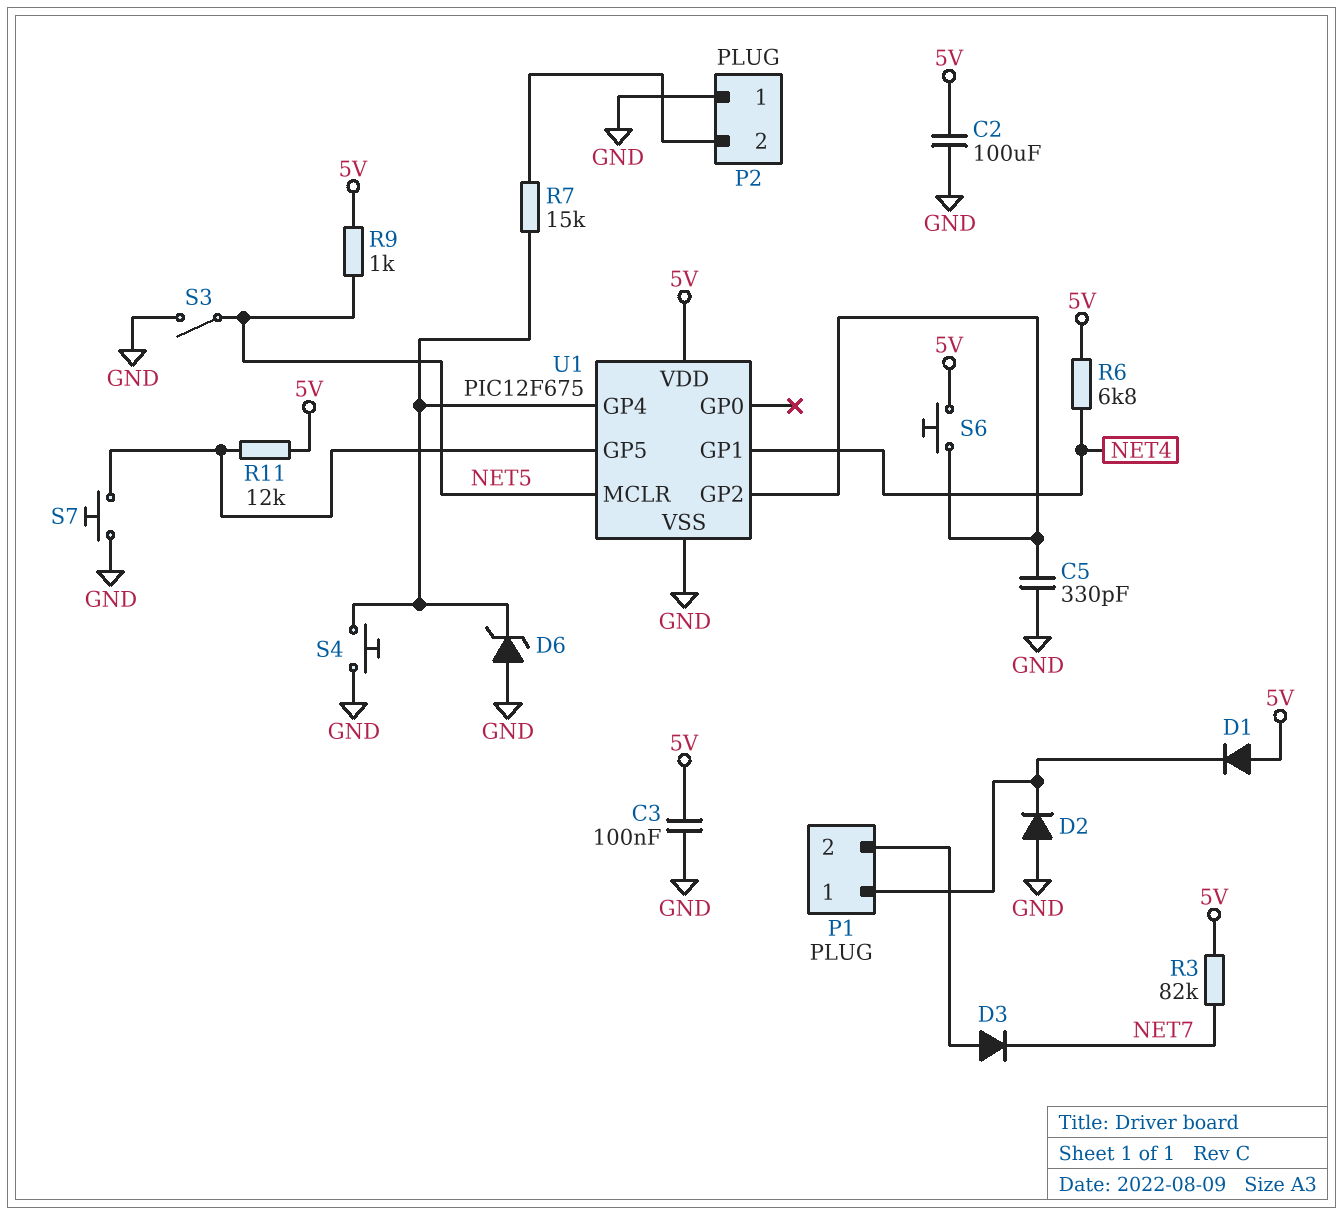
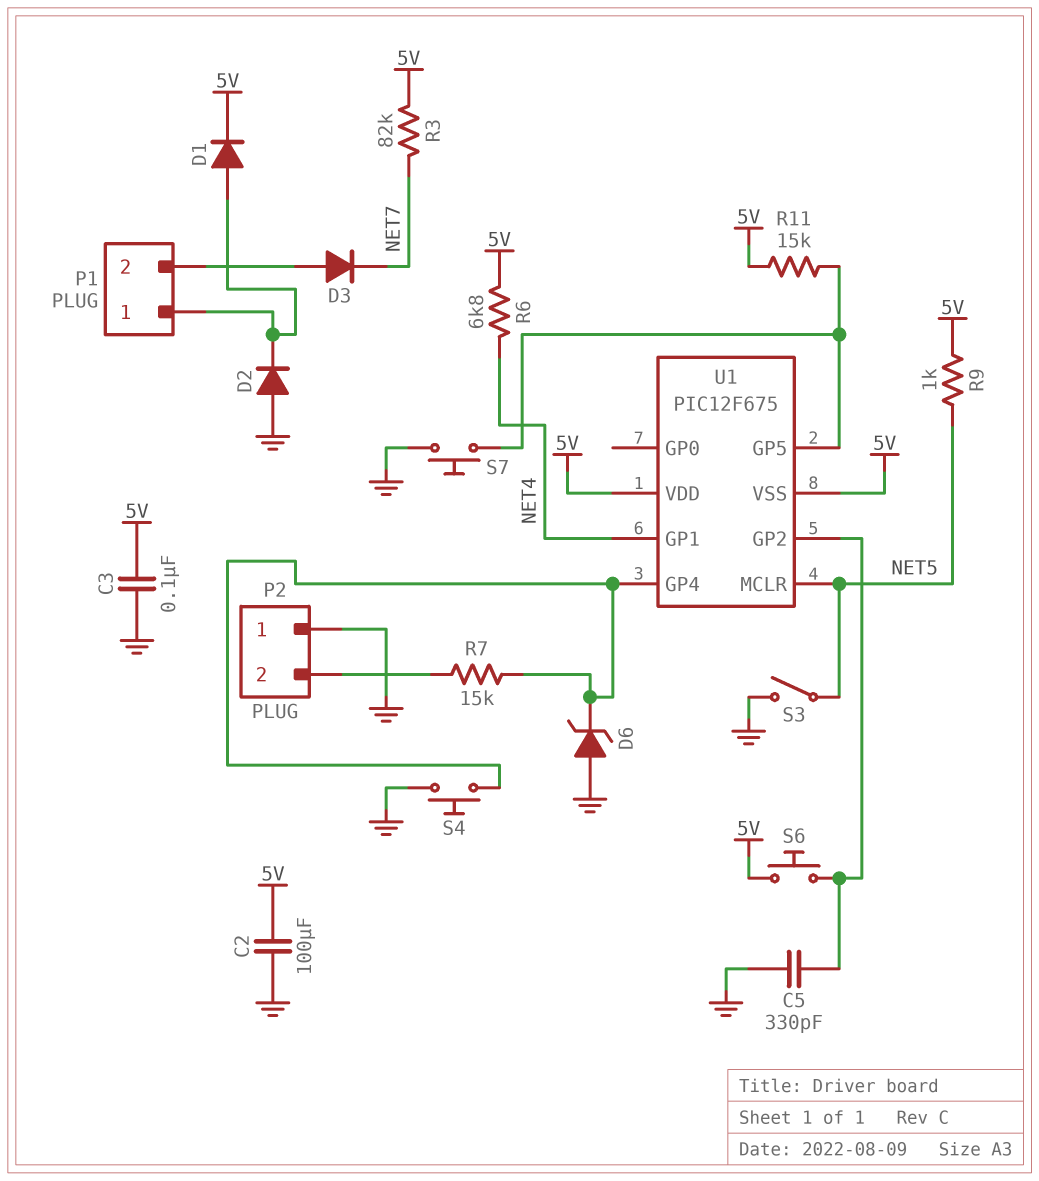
D1: diode (A 5V, K P1/1) -> diode (A P1/1, K 5V)
R11: 12k (5V, U1/GP5) -> 15k (5V, U1/GP5)
U1 pin VSS: GND -> 5V

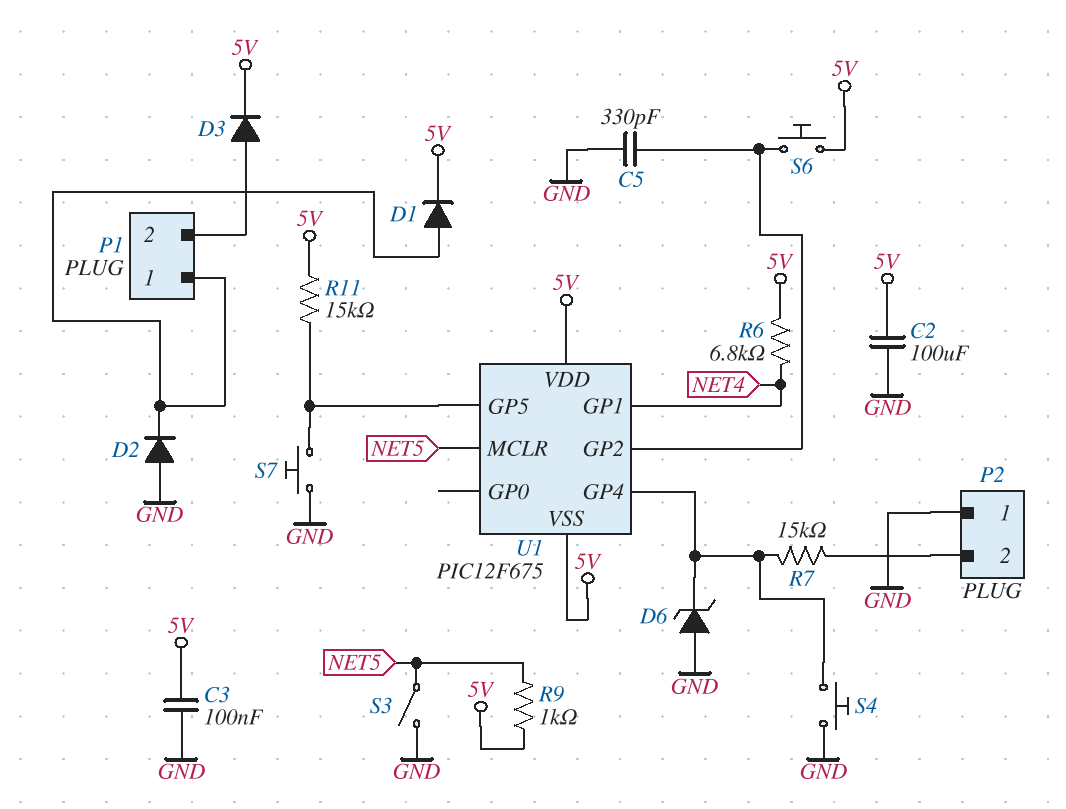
D3: diode (A P1/2, K NET7) -> diode (A P1/2, K 5V)
R3: 82k (5V, NET7) -> none

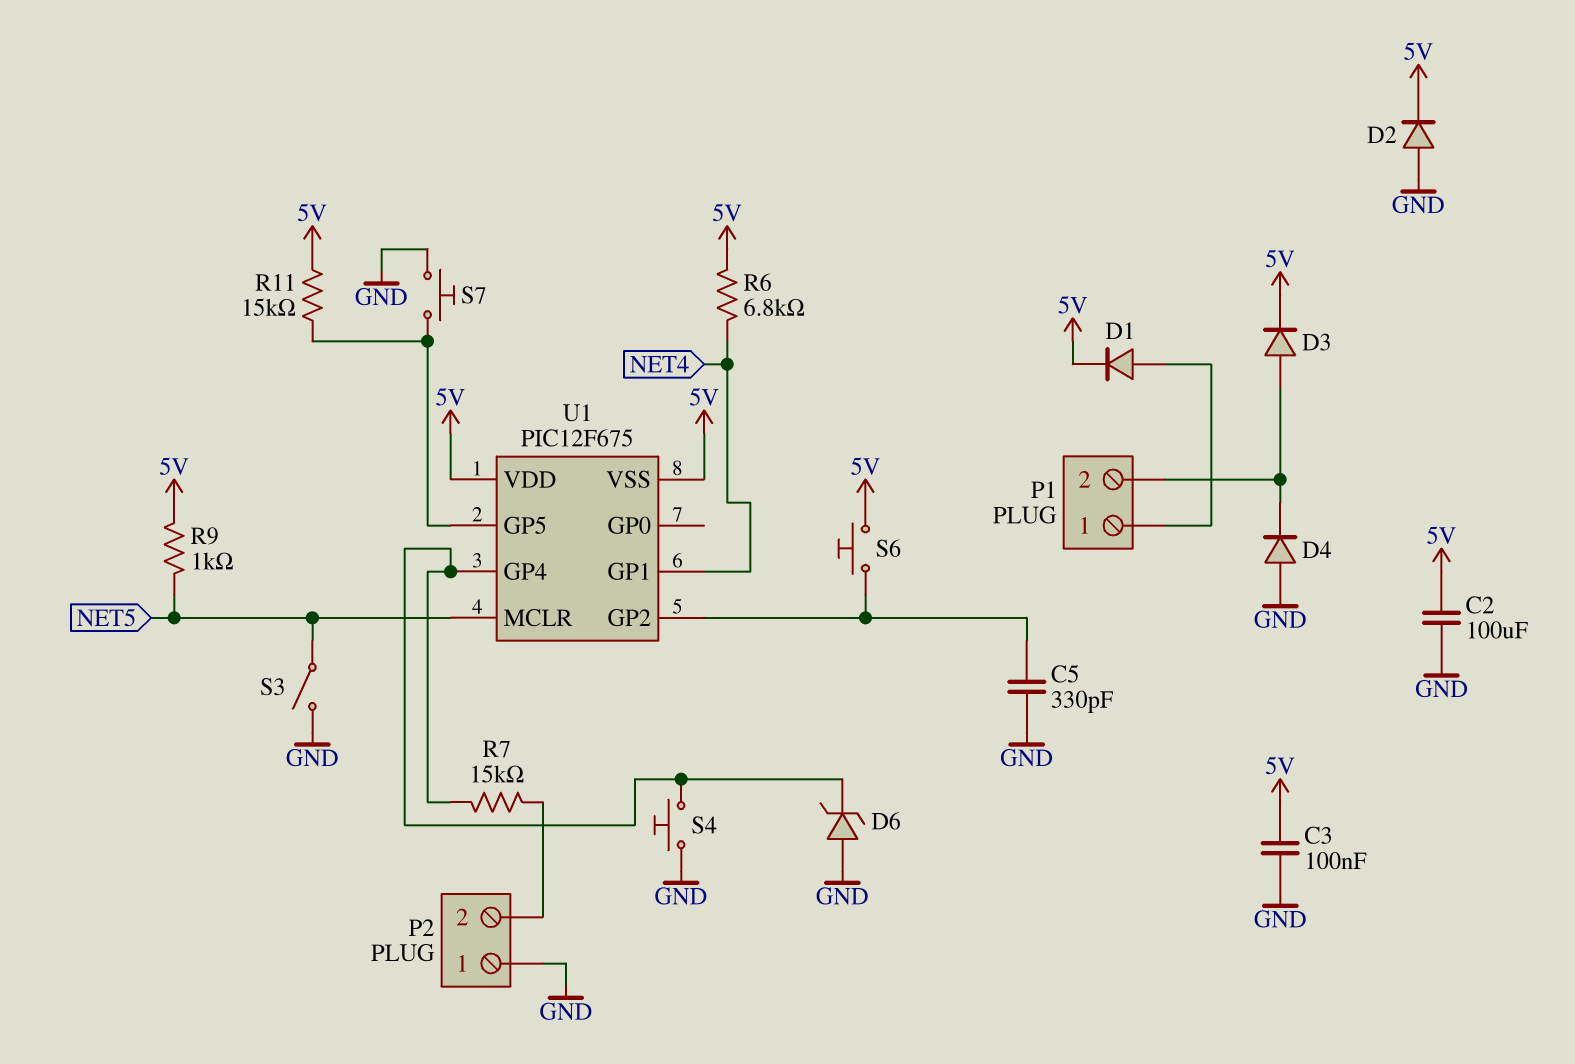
D2: diode (A GND, K P1/1) -> diode (A GND, K 5V)
D4: none -> diode (A GND, K P1/2)

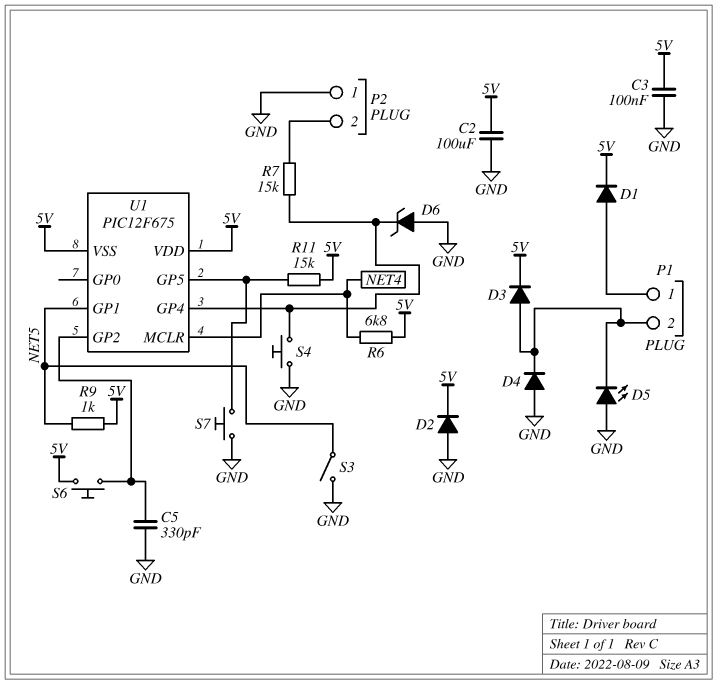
D5: none -> LED (A GND, K P1/2)
U1 pin GP1: NET4 -> NET5
U1 pin MCLR: NET5 -> NET4

